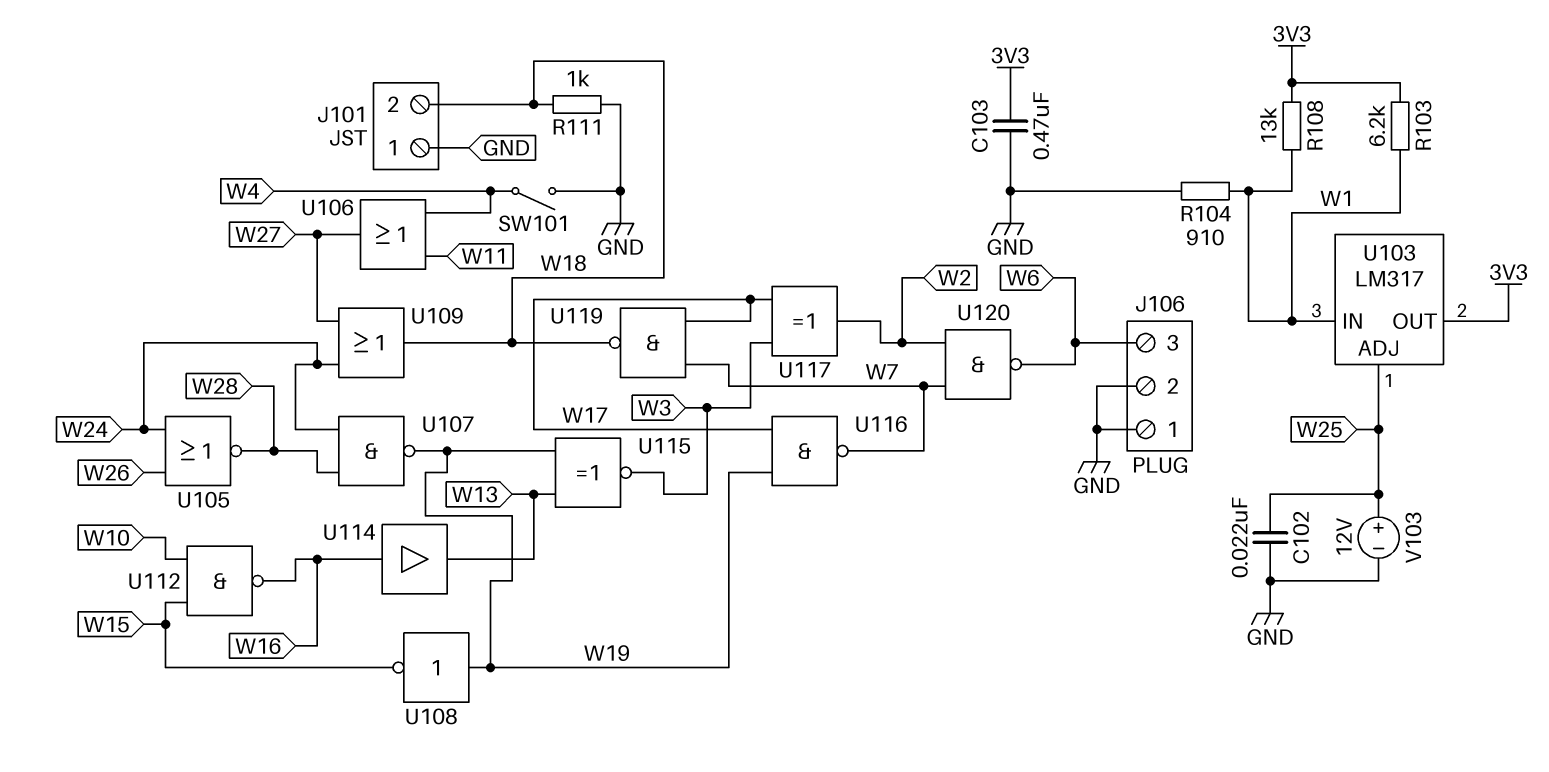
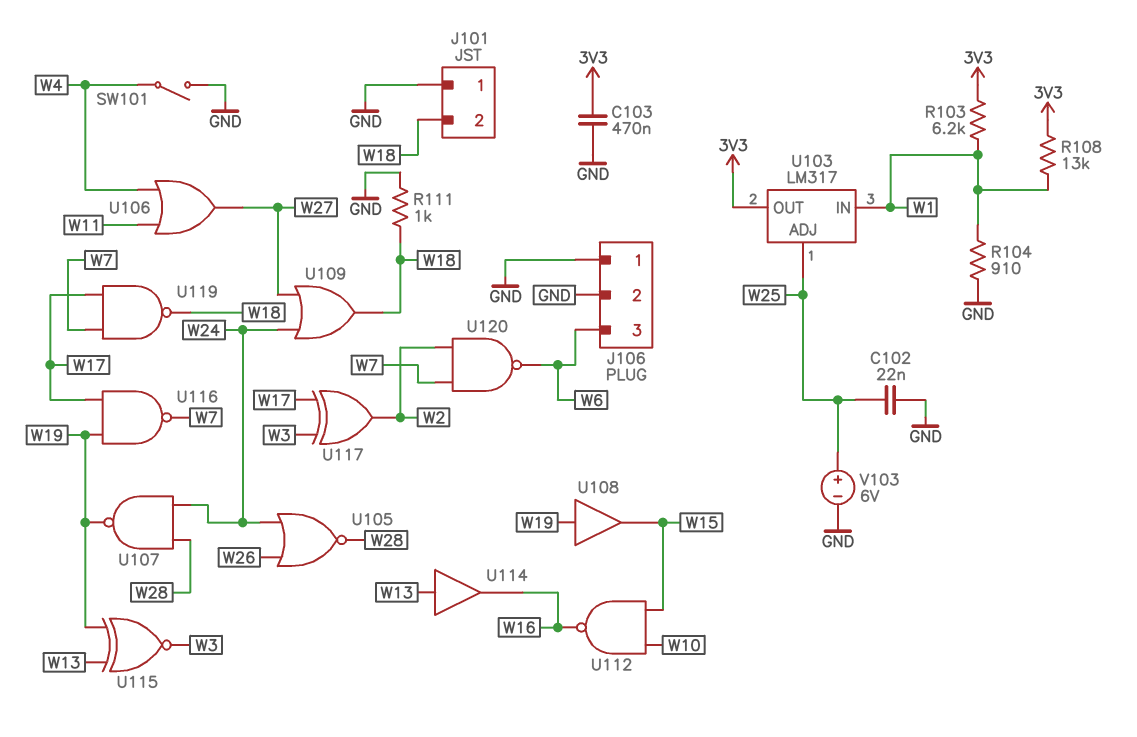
U108: NOT (in W19, out W15) -> buffer (in W19, out W15)
U114: buffer (in W16, out W13) -> buffer (in W13, out W16)
V103: 12V (plus W25, minus GND) -> 6V (plus W25, minus GND)

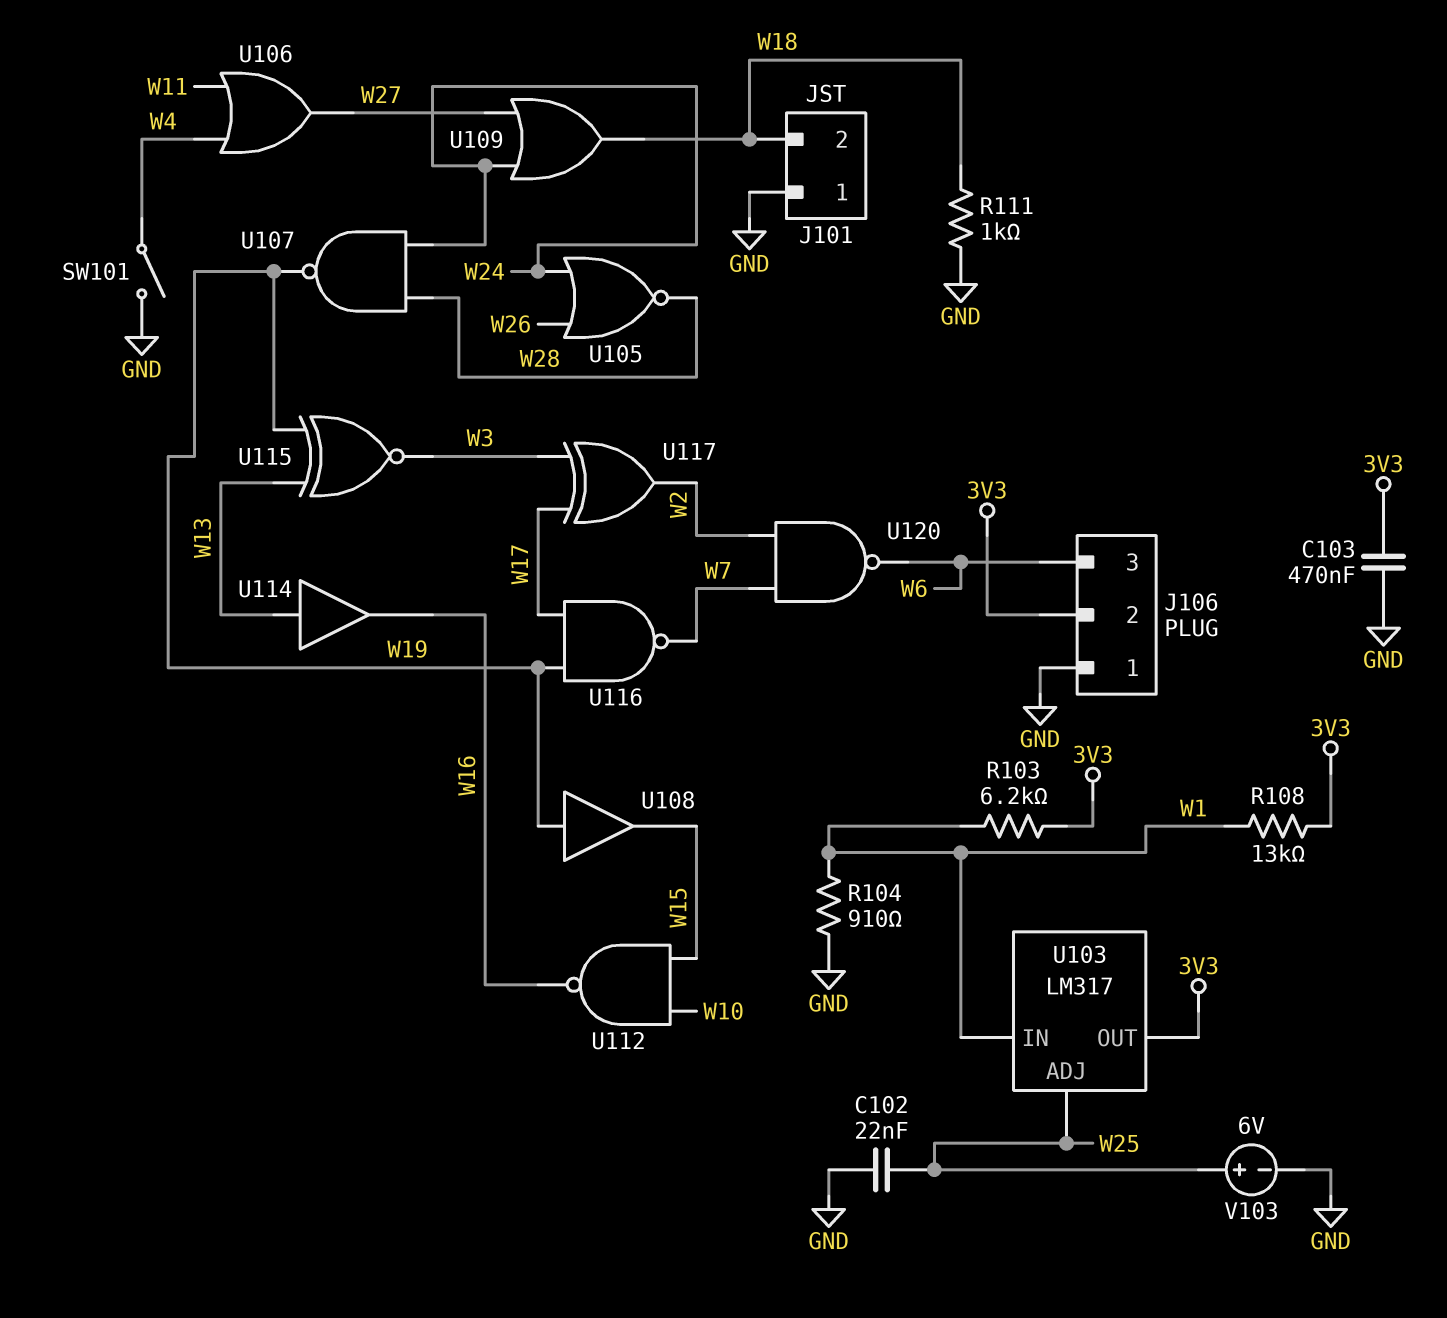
J106 pin 2: GND -> 3V3
U119: NAND (in W7, in W17, out W18) -> none

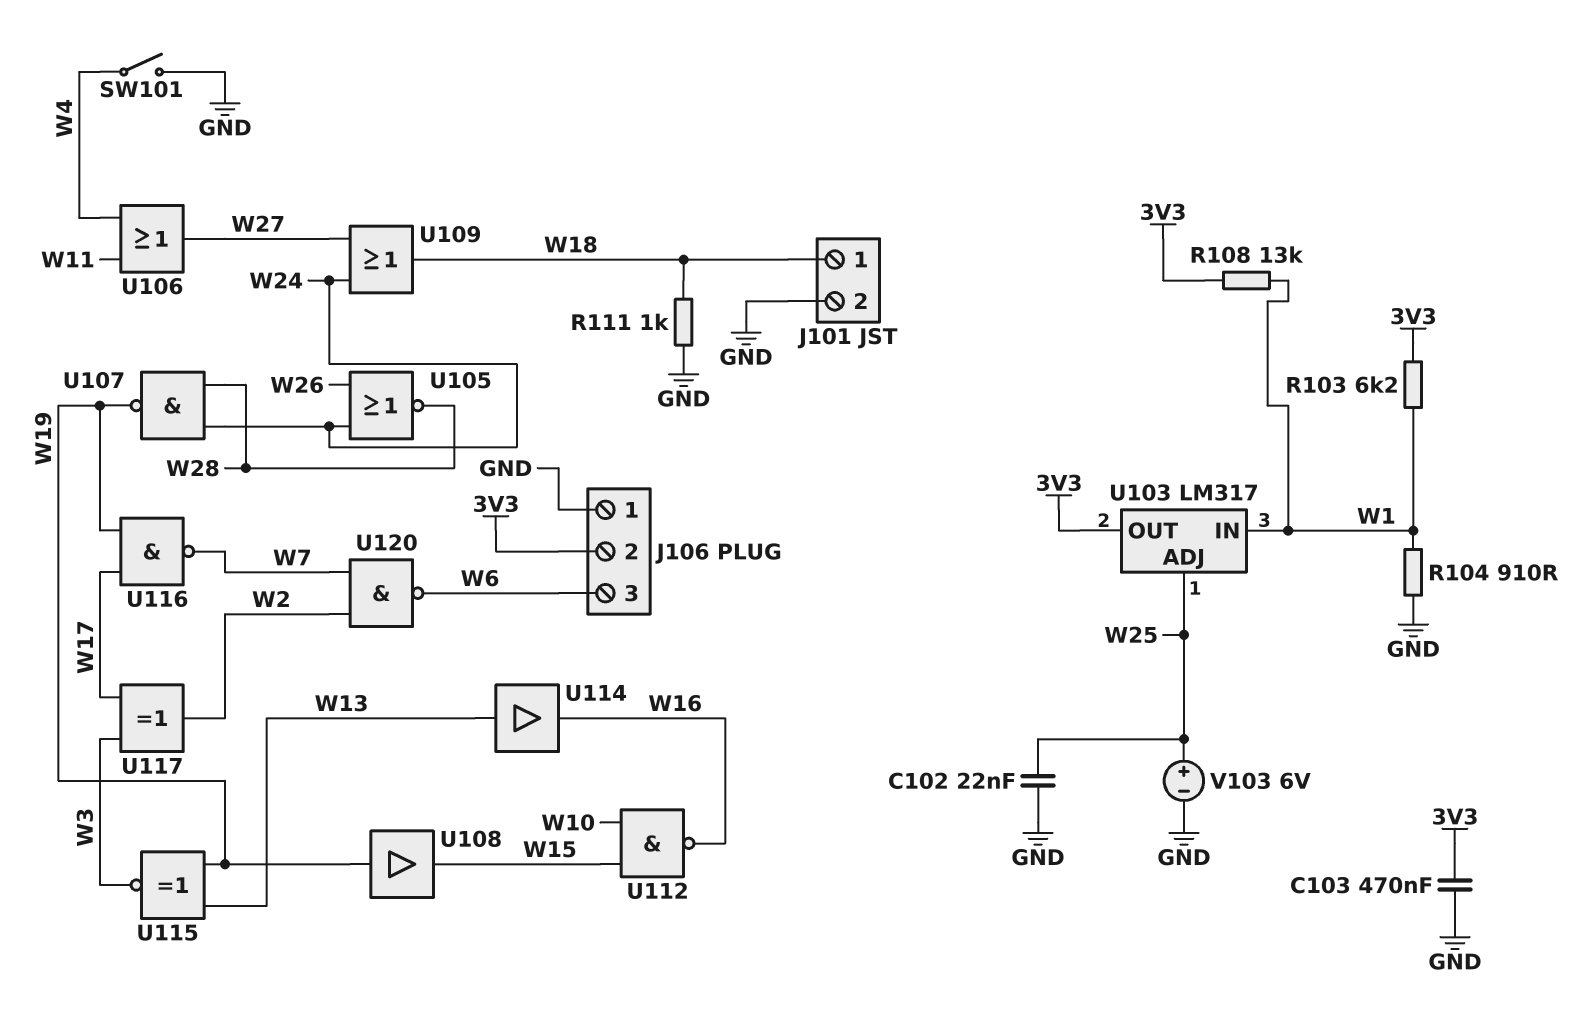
J101 pin 1: GND -> W18
J101 pin 2: W18 -> GND

